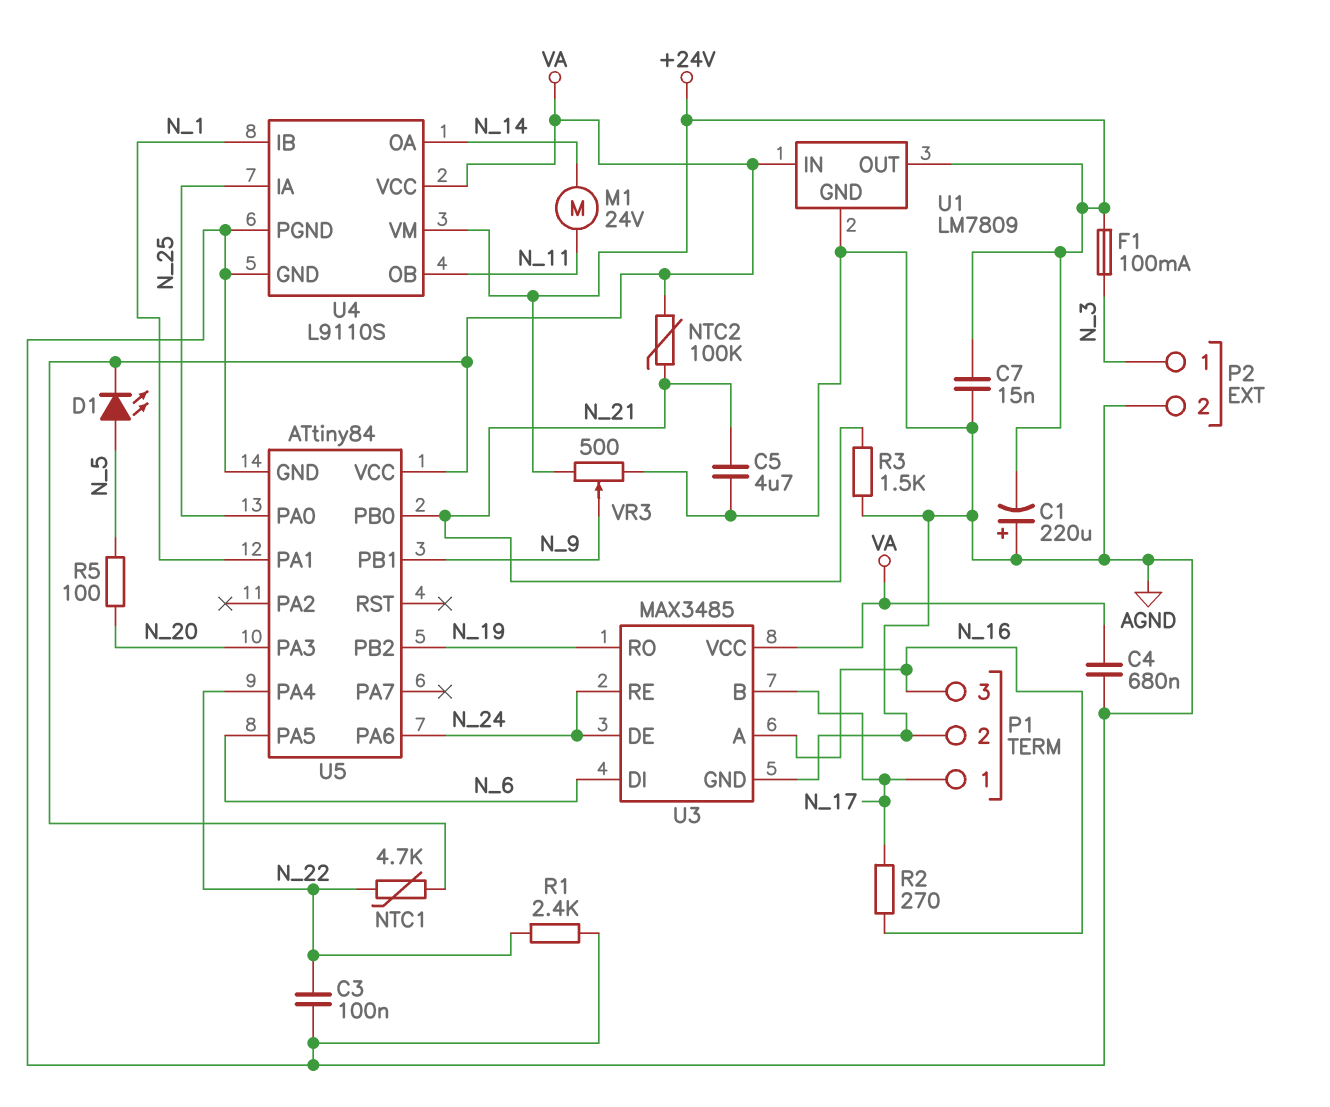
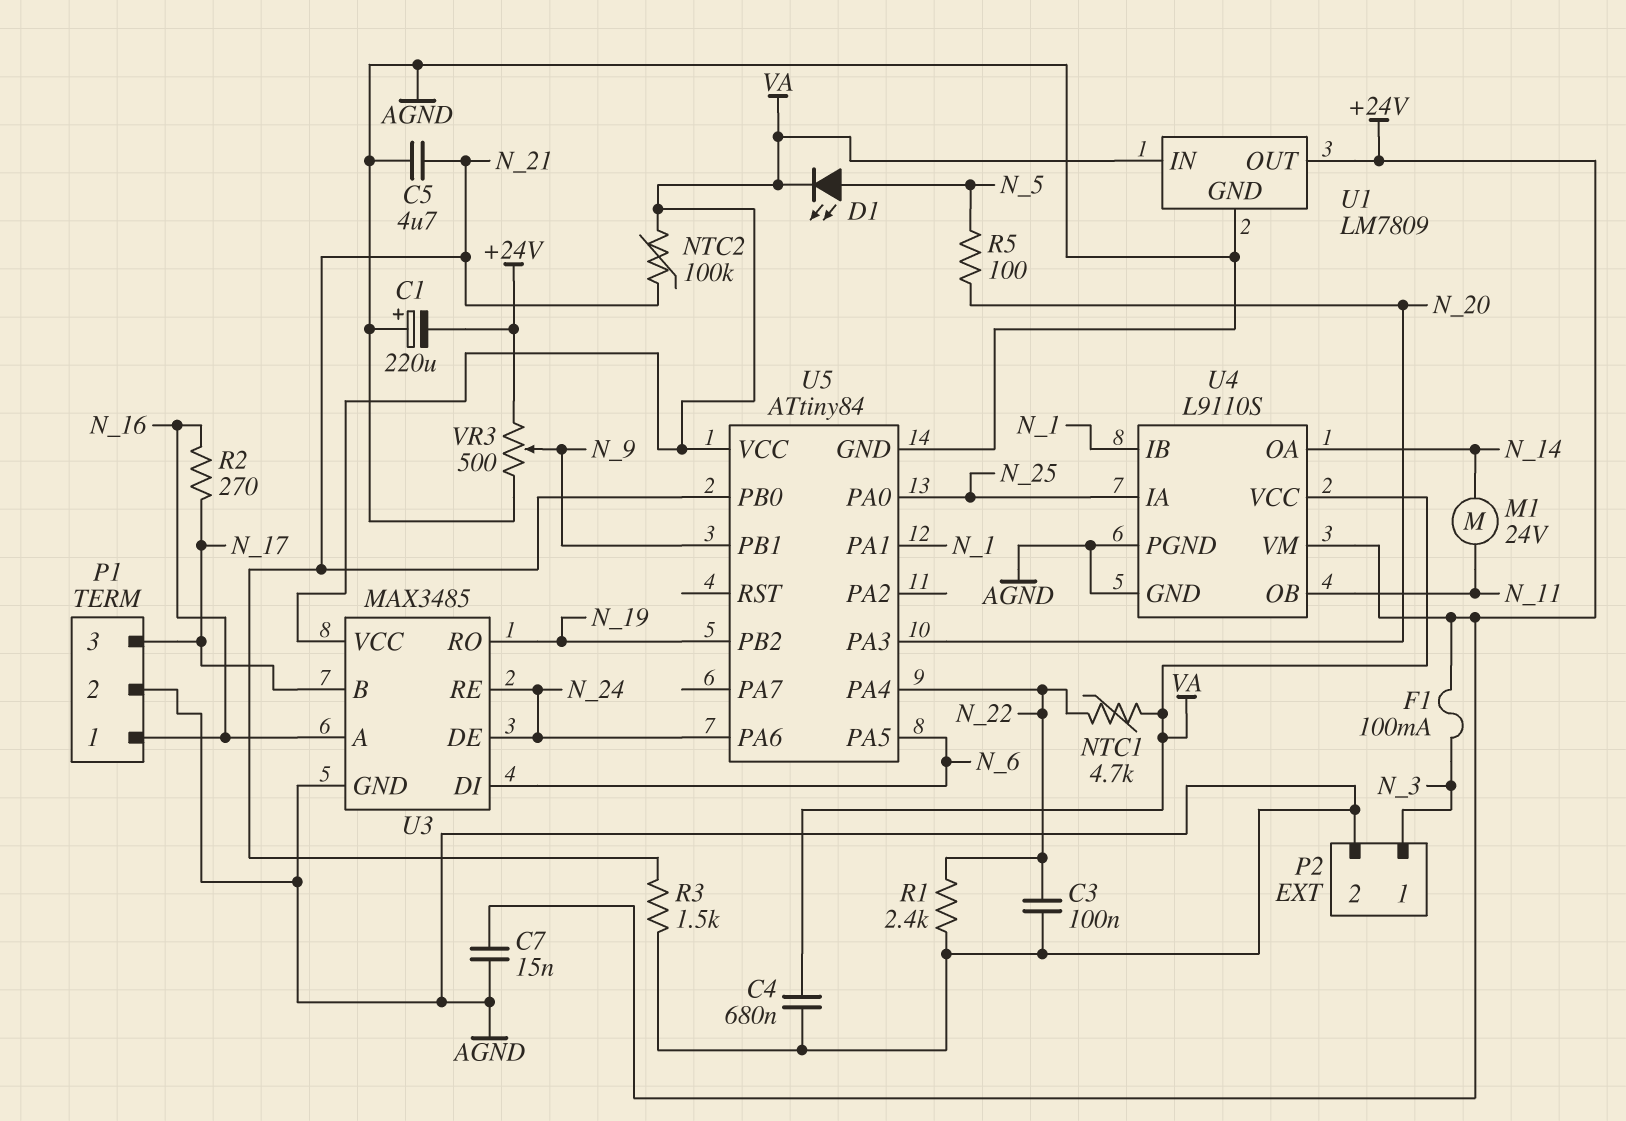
P1 pin 1: N_17 -> N_16
P1 pin 3: N_16 -> N_17

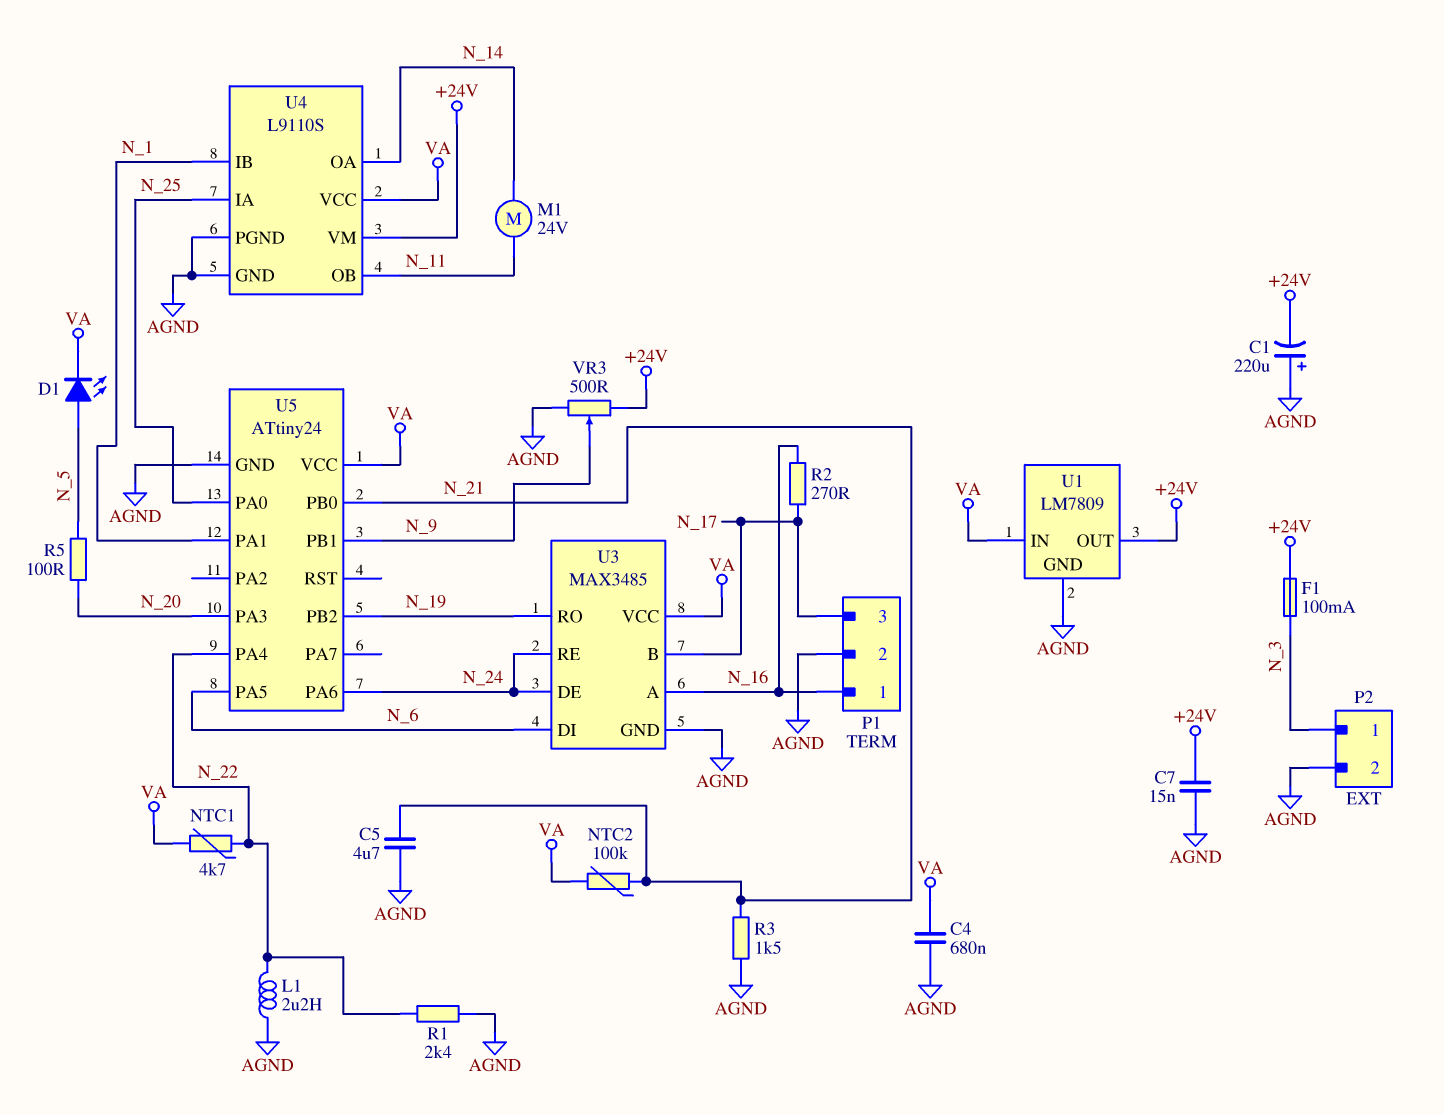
C3: 100nF (AGND, N_22) -> none
L1: none -> 2.2uH (AGND, N_22)
U5: ATtiny84 -> ATtiny24

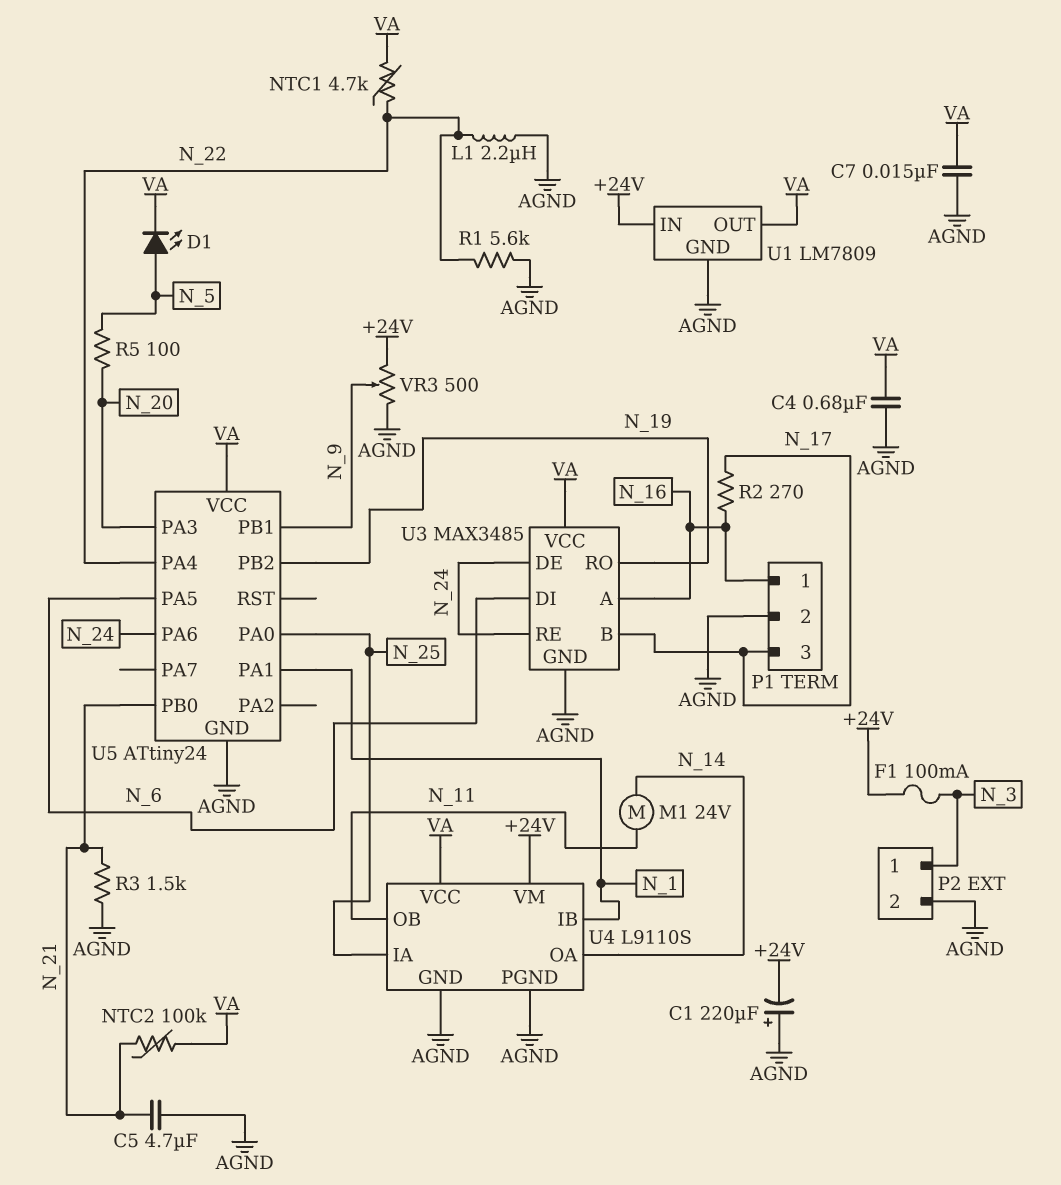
C7: 15nF (+24V, AGND) -> 15nF (AGND, VA)
R1: 2.4k (AGND, N_22) -> 5.6k (AGND, N_22)
U1 pin IN: VA -> +24V
U1 pin OUT: +24V -> VA

